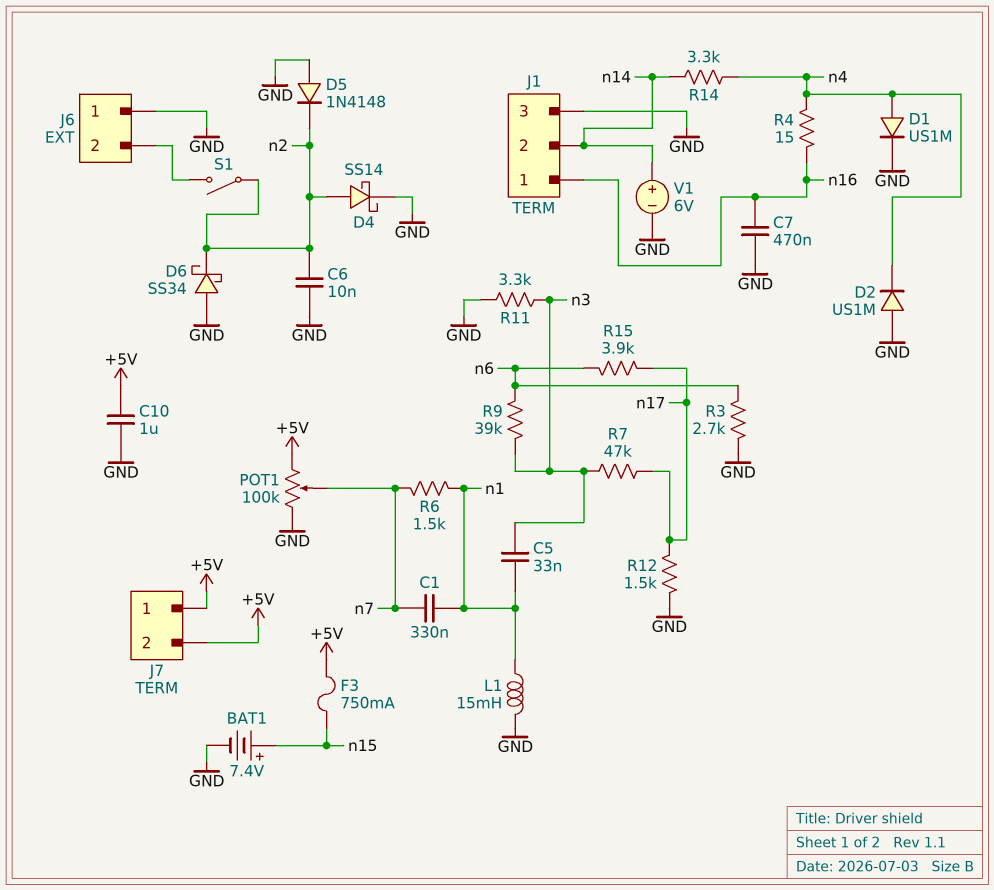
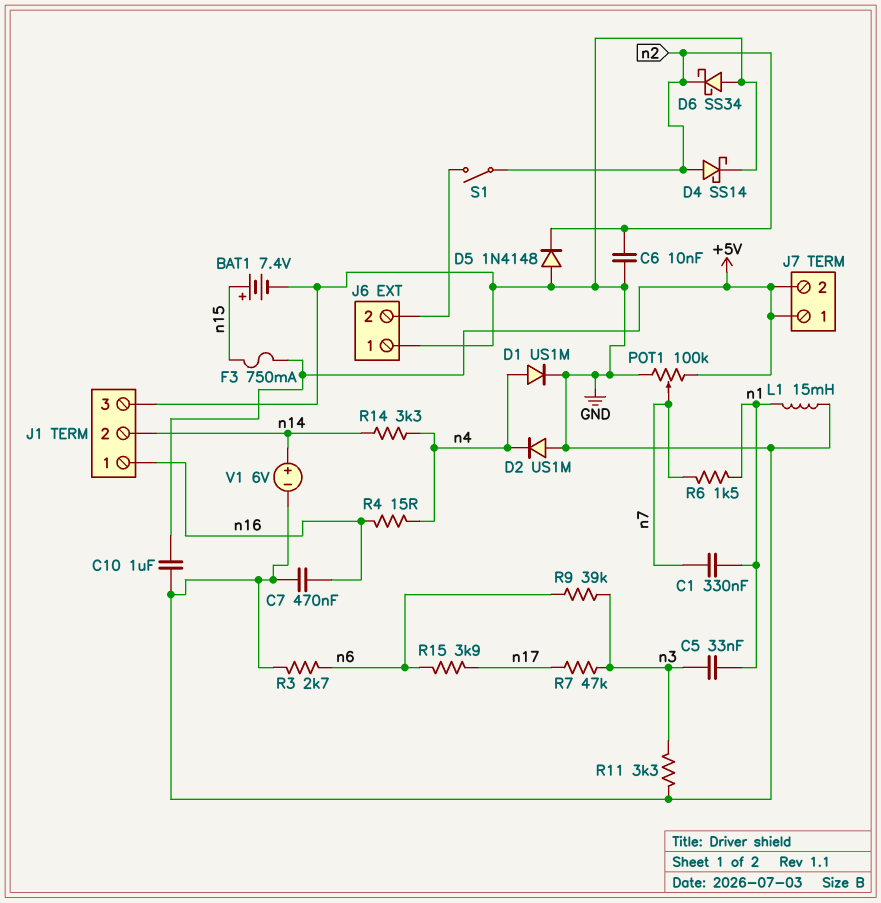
R12: 1.5k (GND, n17) -> none

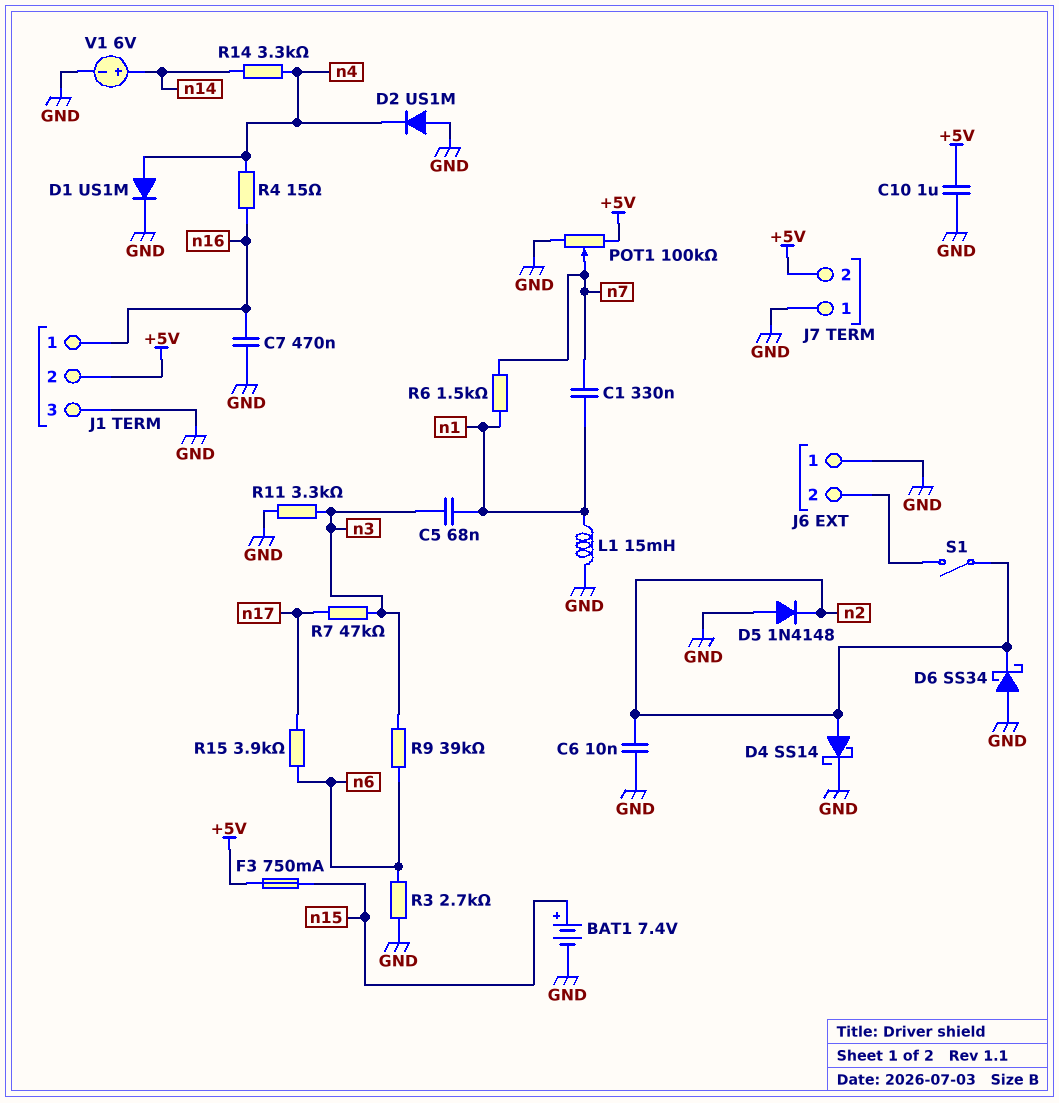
C5: 33nF (n1, n3) -> 68nF (n1, n3)
J1 pin 2: n14 -> +5V
J7 pin 1: +5V -> GND

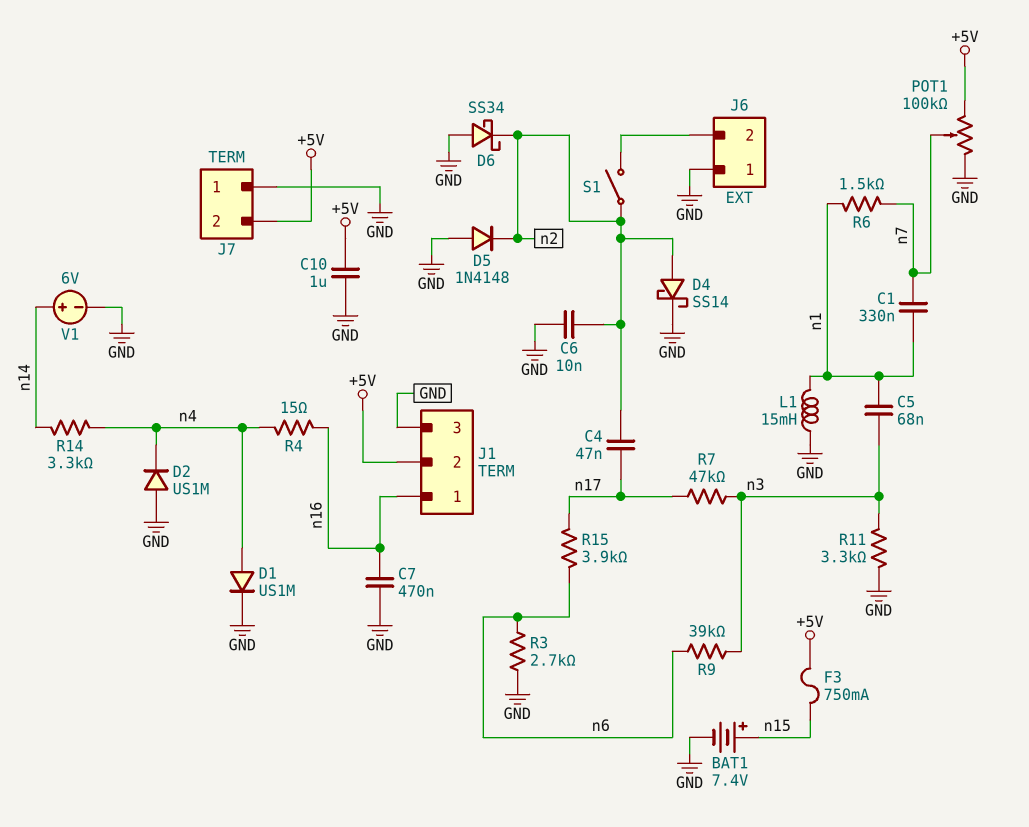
C4: none -> 47nF (n2, n17)

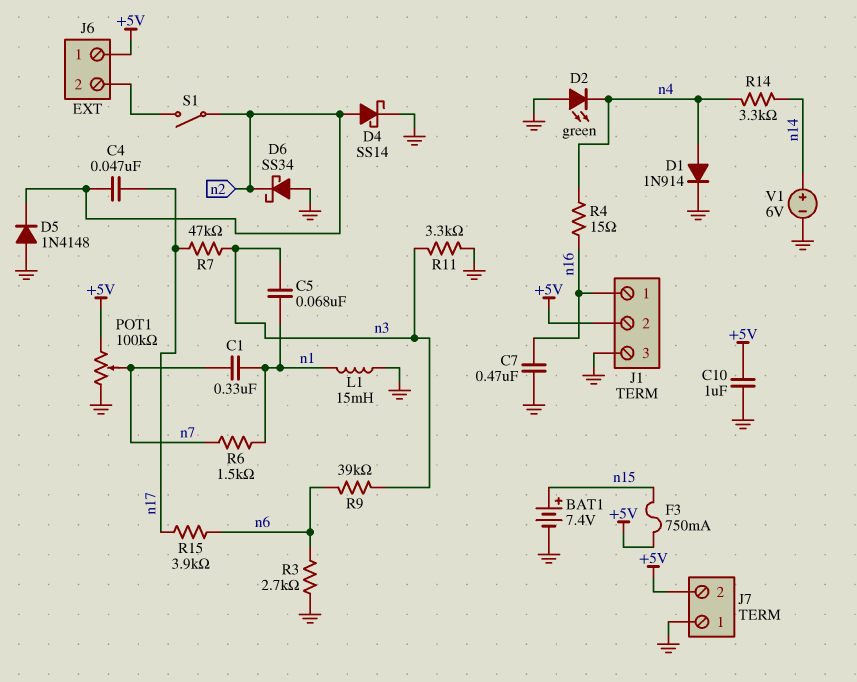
C6: 10nF (GND, n2) -> none
D1: diode US1M (A n4, K GND) -> diode 1N914 (A n4, K GND)
D2: diode US1M (A GND, K n4) -> LED green (A GND, K n4)
J6 pin 1: GND -> +5V

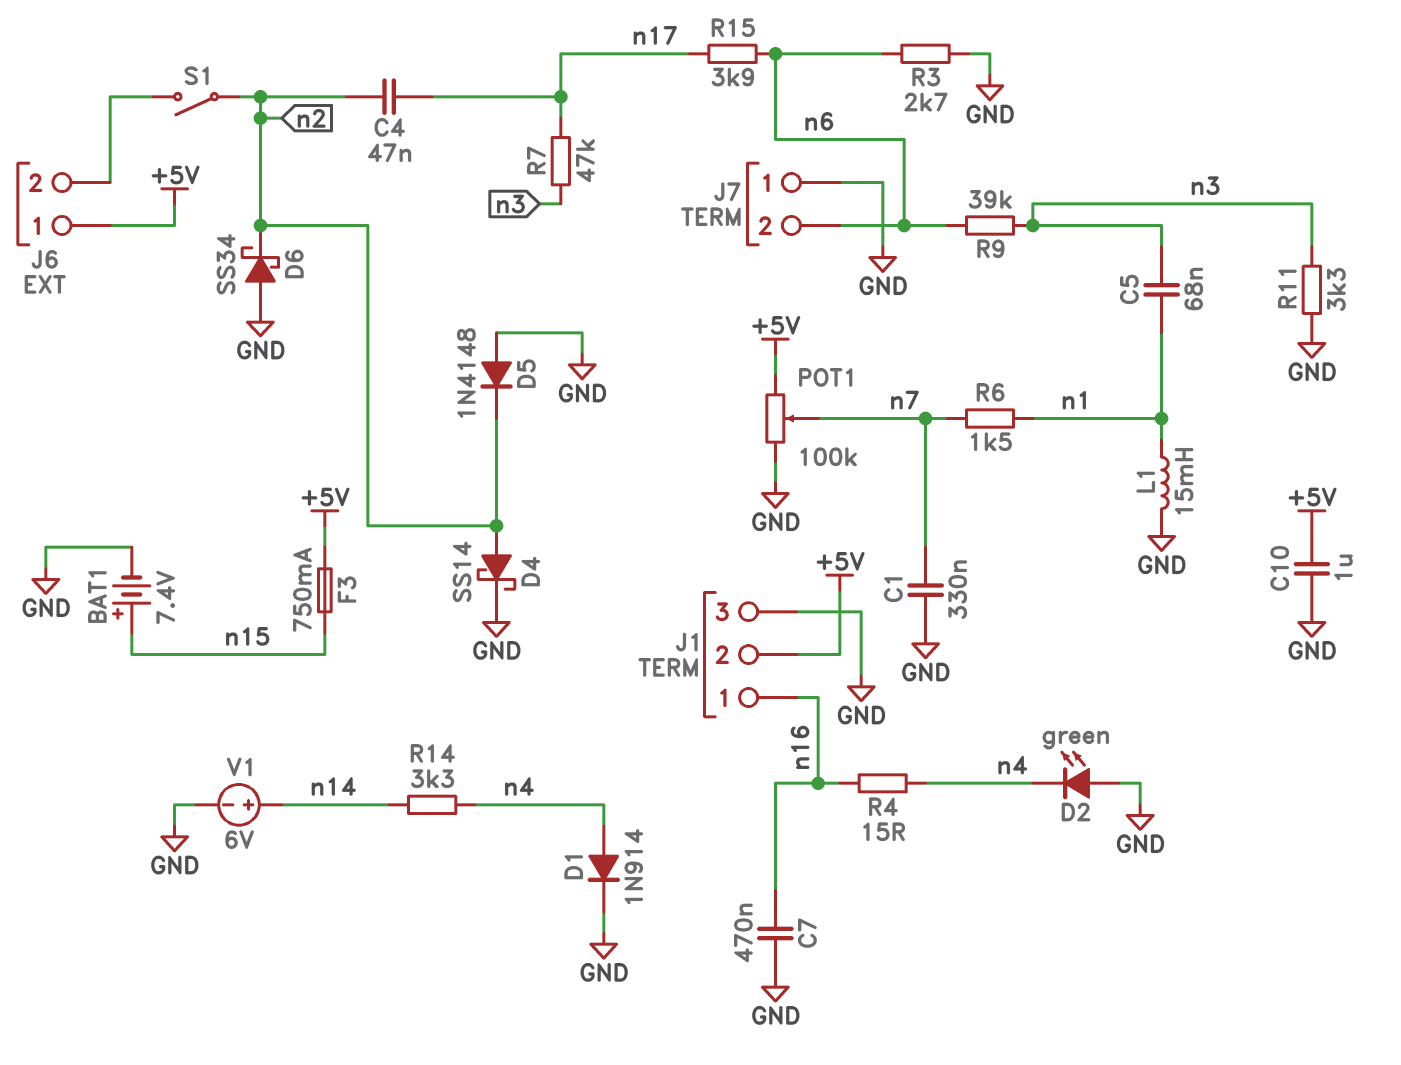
C1: 330nF (n1, n7) -> 330nF (GND, n7)
J7 pin 2: +5V -> n6

